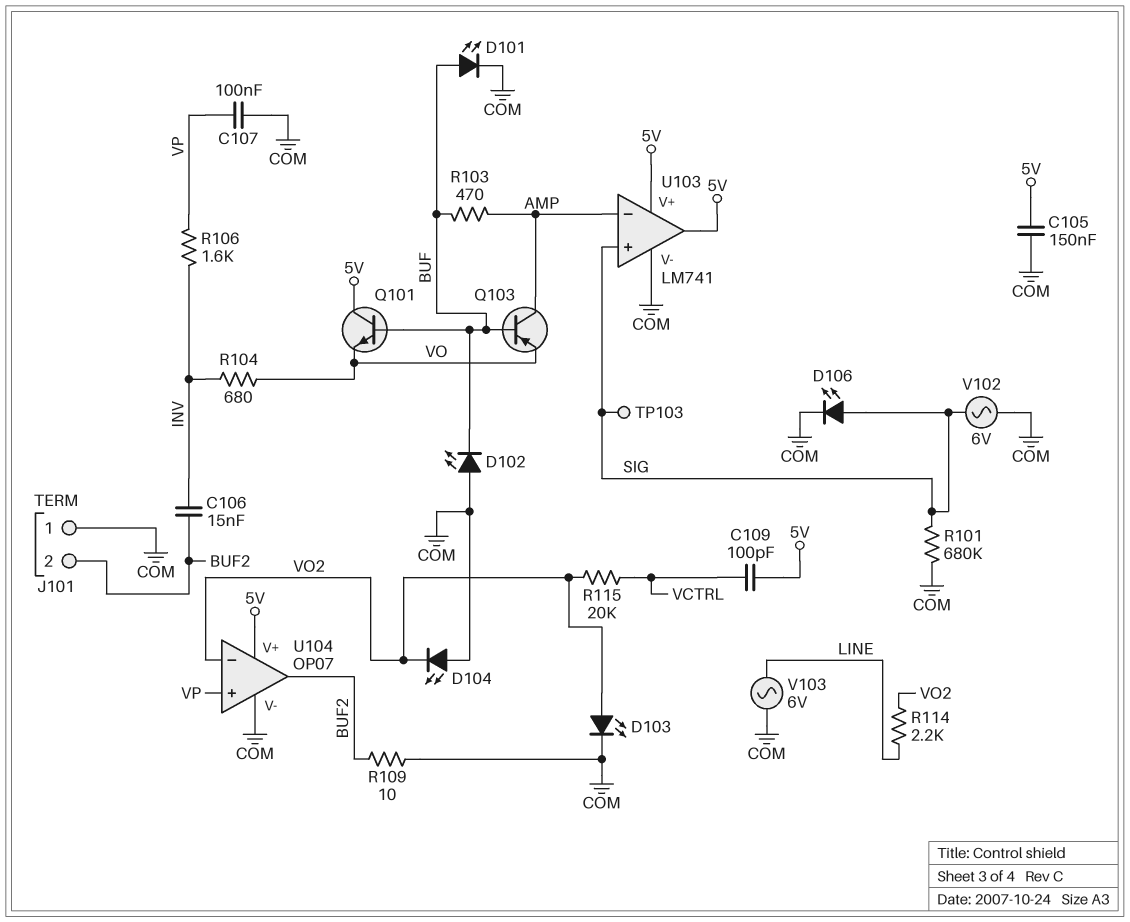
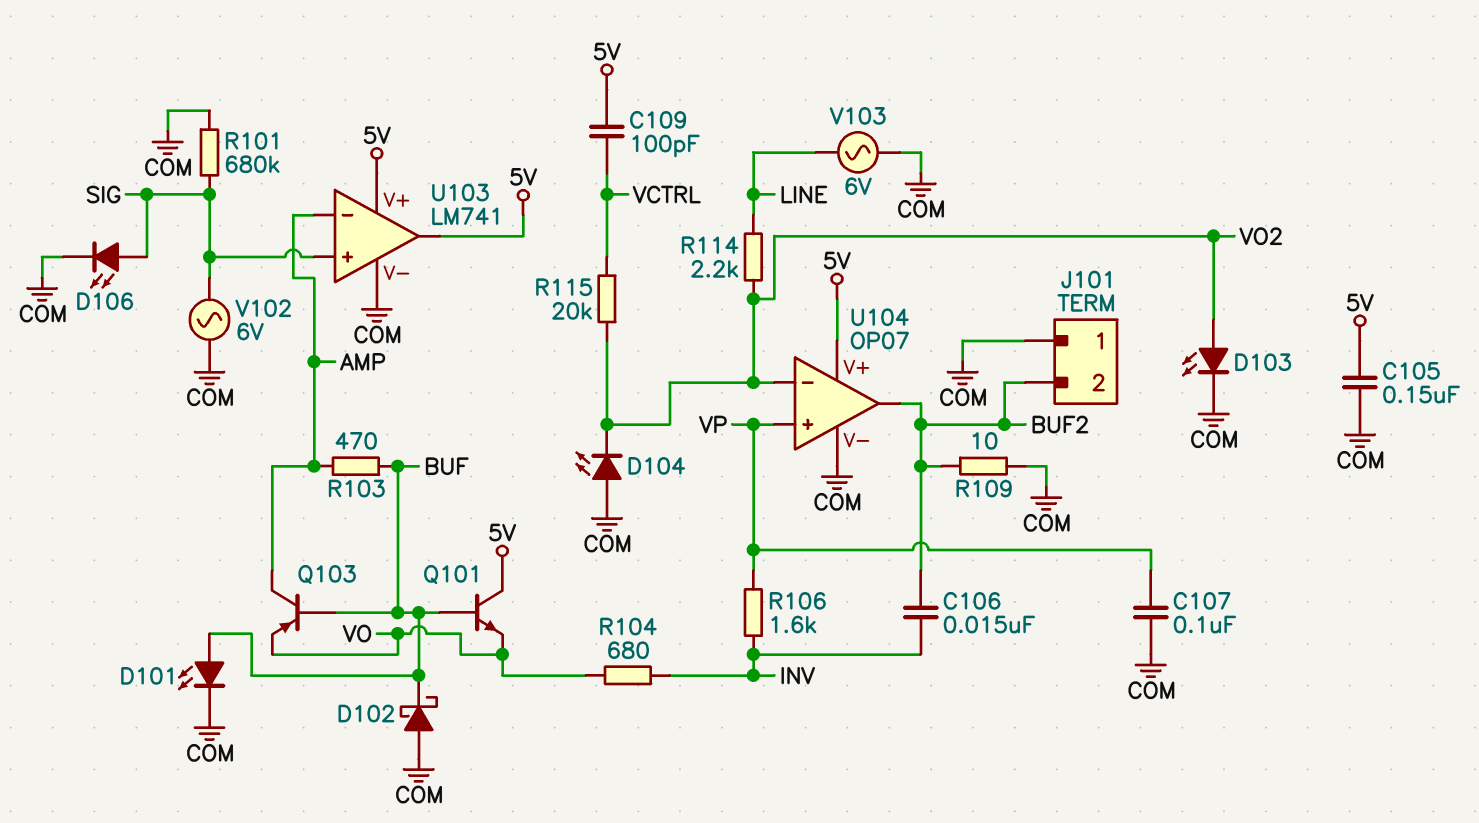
D102: LED (A COM, K BUF) -> schottky (A COM, K BUF)
TP103: test point (SIG) -> none

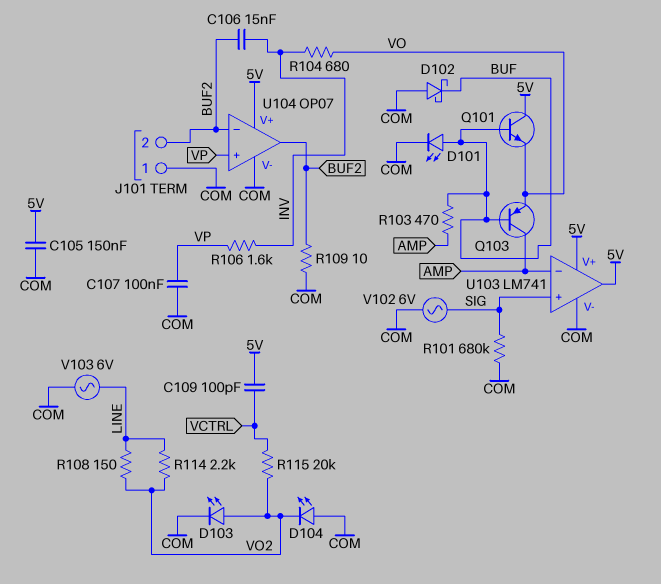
D106: LED (A SIG, K COM) -> none
R108: none -> 150 (LINE, VO2)
U104 pin in-: VO2 -> BUF2

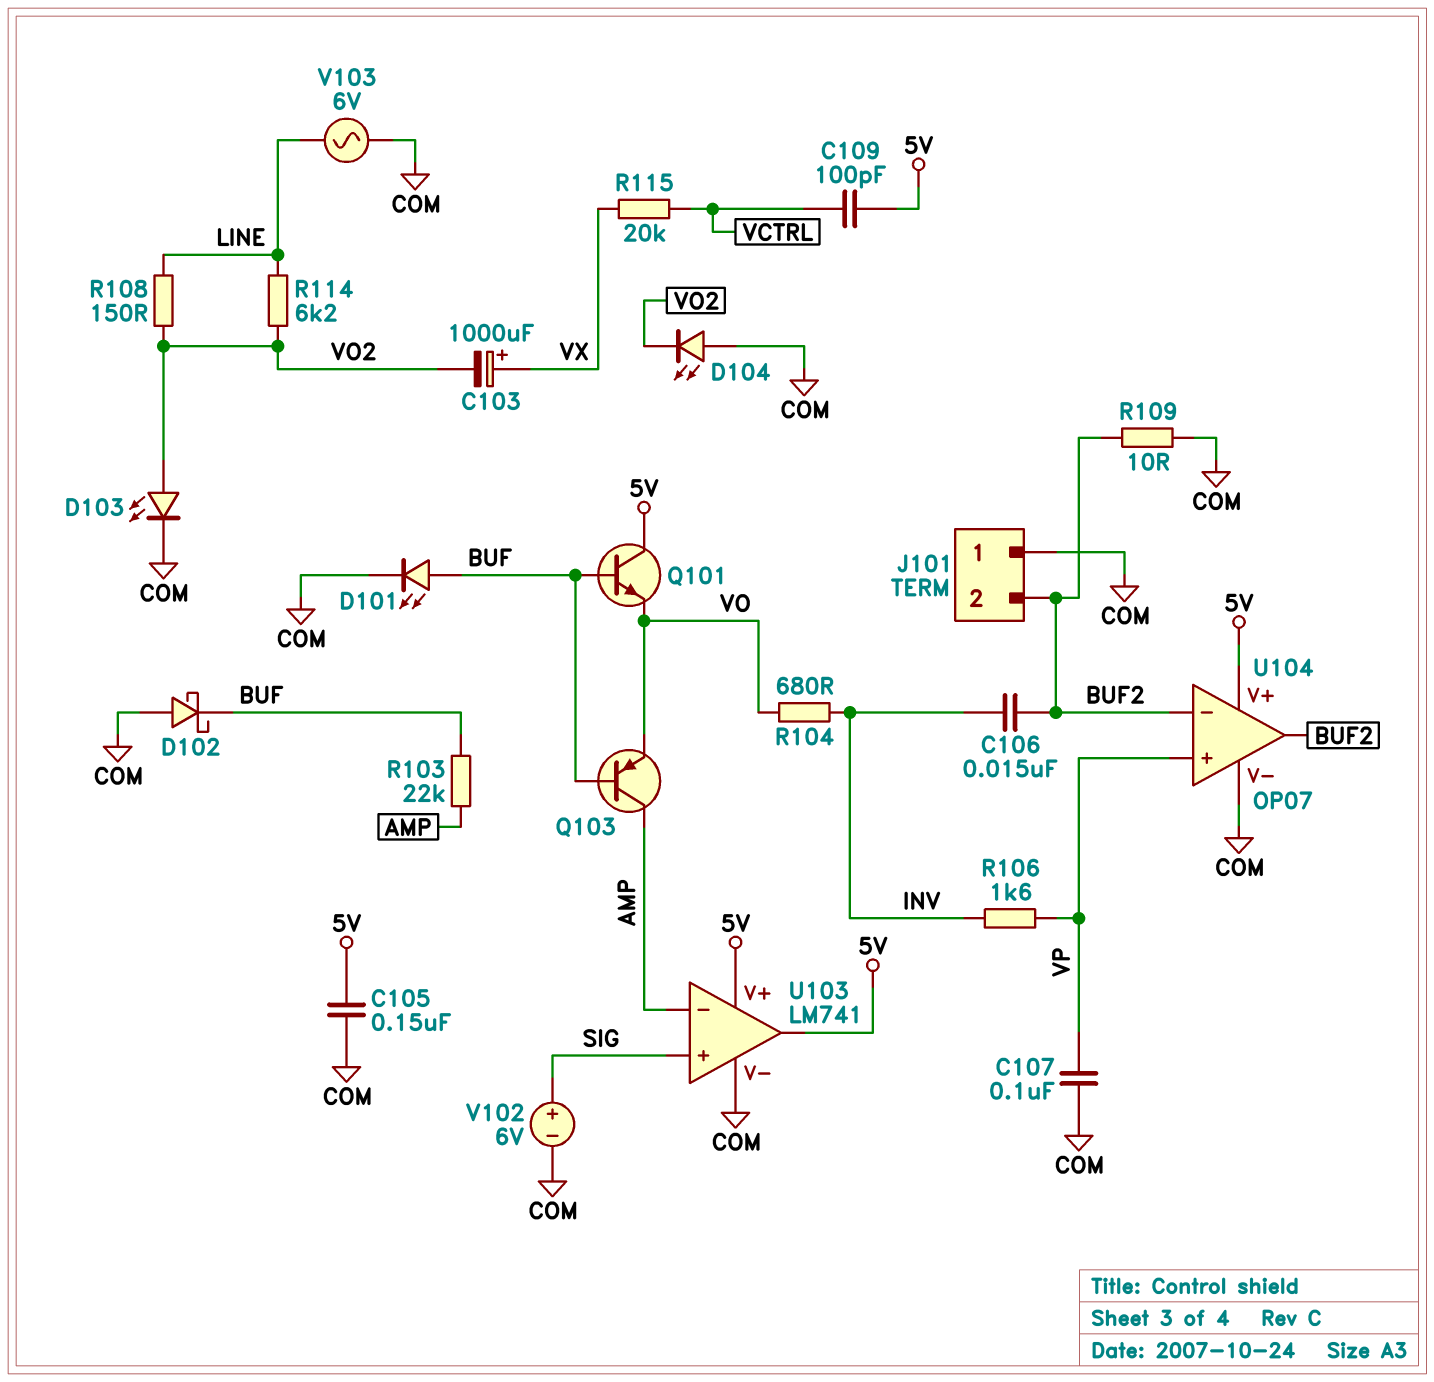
C103: none -> 1000uF (plus VX, minus VO2)
R101: 680k (COM, SIG) -> none
R103: 470 (AMP, BUF) -> 22k (AMP, BUF)
R114: 2.2k (LINE, VO2) -> 6.2k (LINE, VO2)
R115: 20k (VCTRL, VO2) -> 20k (VCTRL, VX)
V102: AC 6V (COM, SIG) -> 6V (plus SIG, minus COM)

